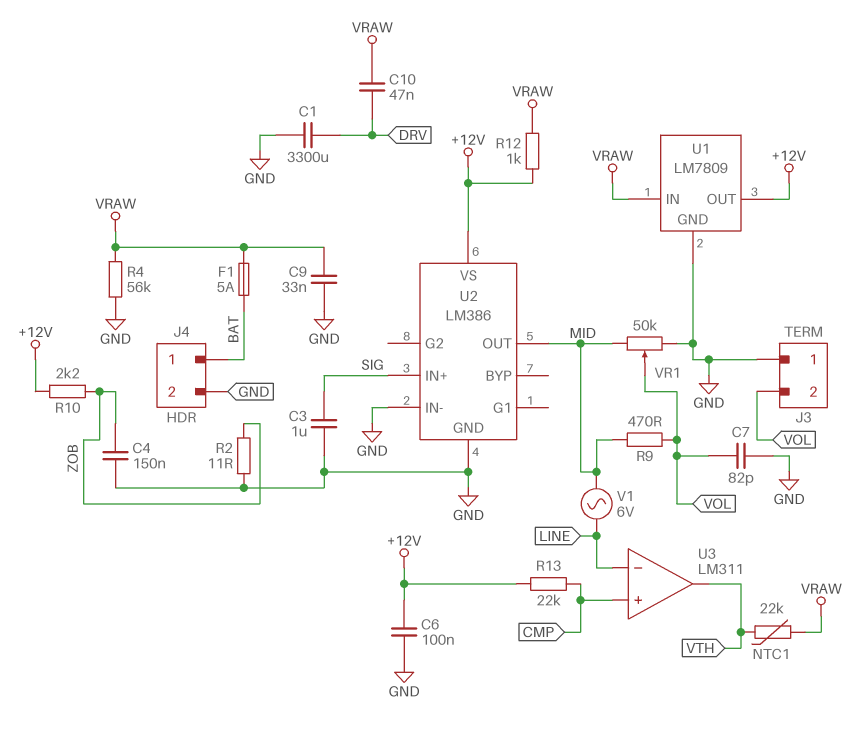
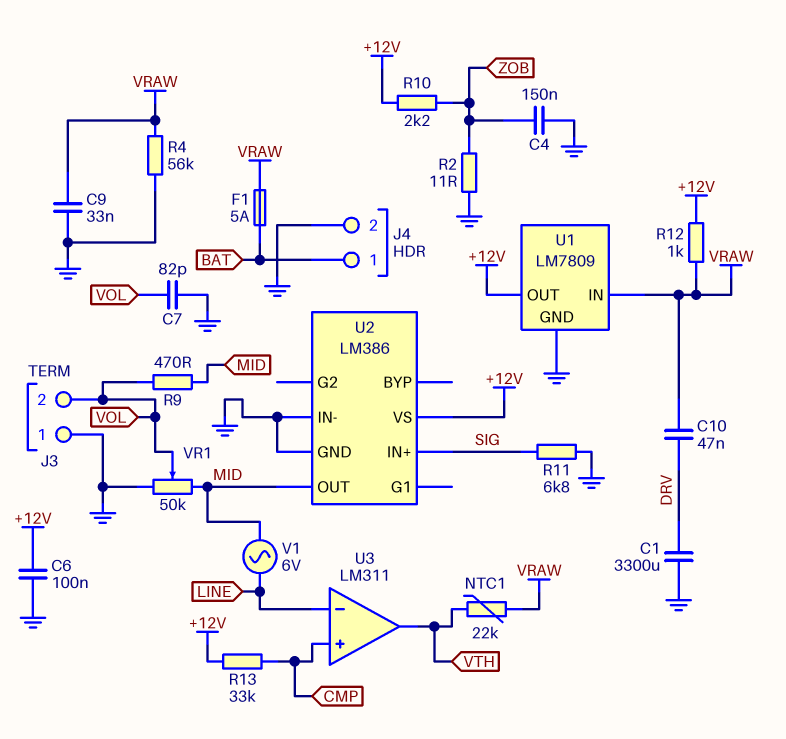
C3: 1uF (GND, SIG) -> none
R11: none -> 6.8k (GND, SIG)
R13: 22k (+12V, CMP) -> 33k (+12V, CMP)

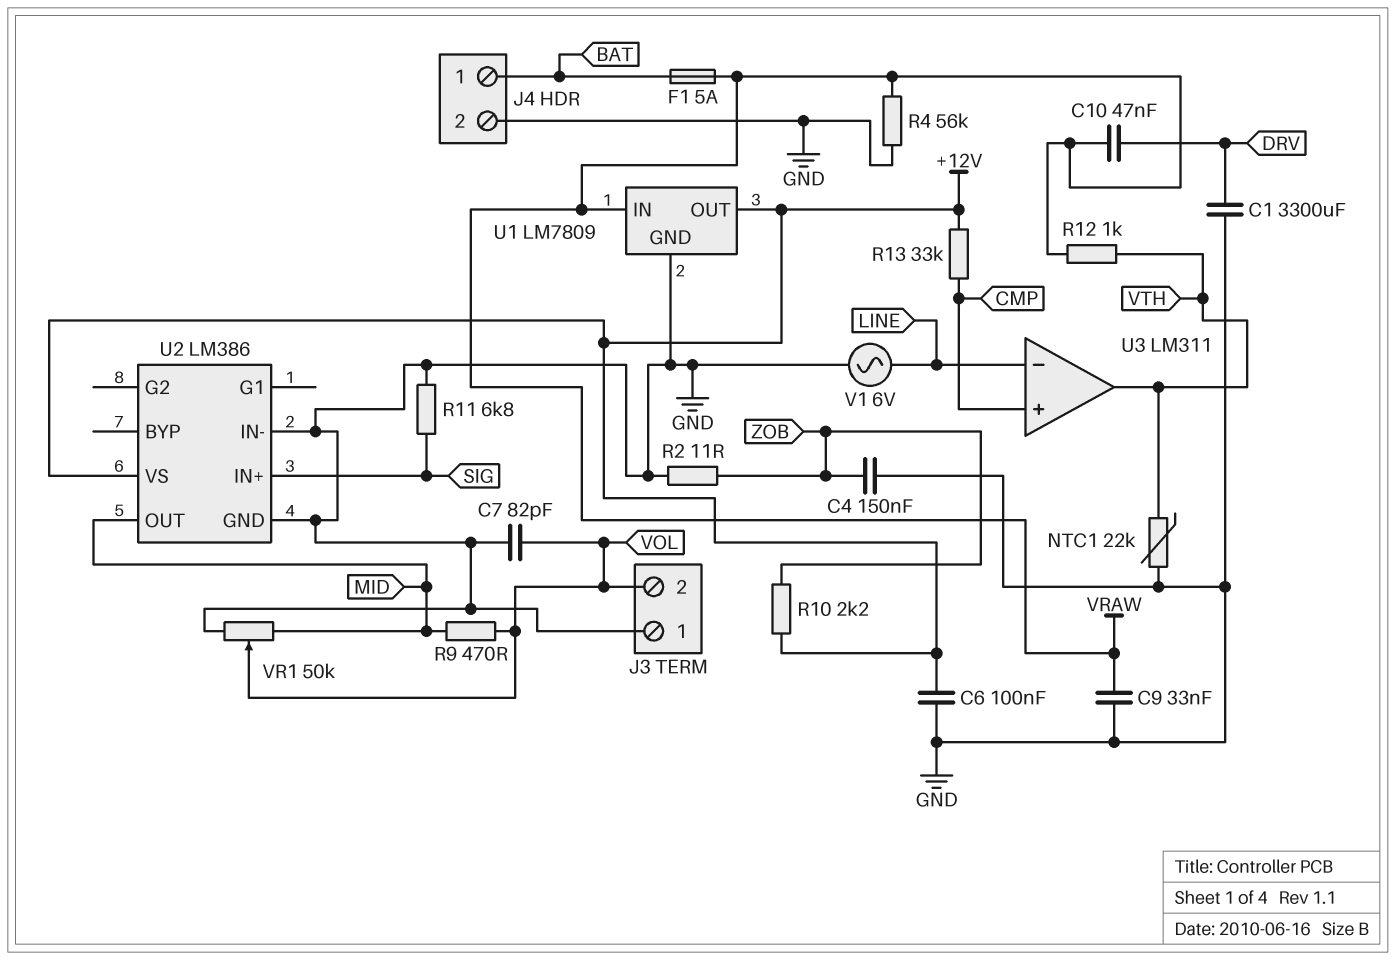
NTC1: 22k (VRAW, VTH) -> 22k (GND, VTH)
R12: 1k (+12V, VRAW) -> 1k (VRAW, VTH)
V1: AC 6V (LINE, MID) -> AC 6V (GND, LINE)

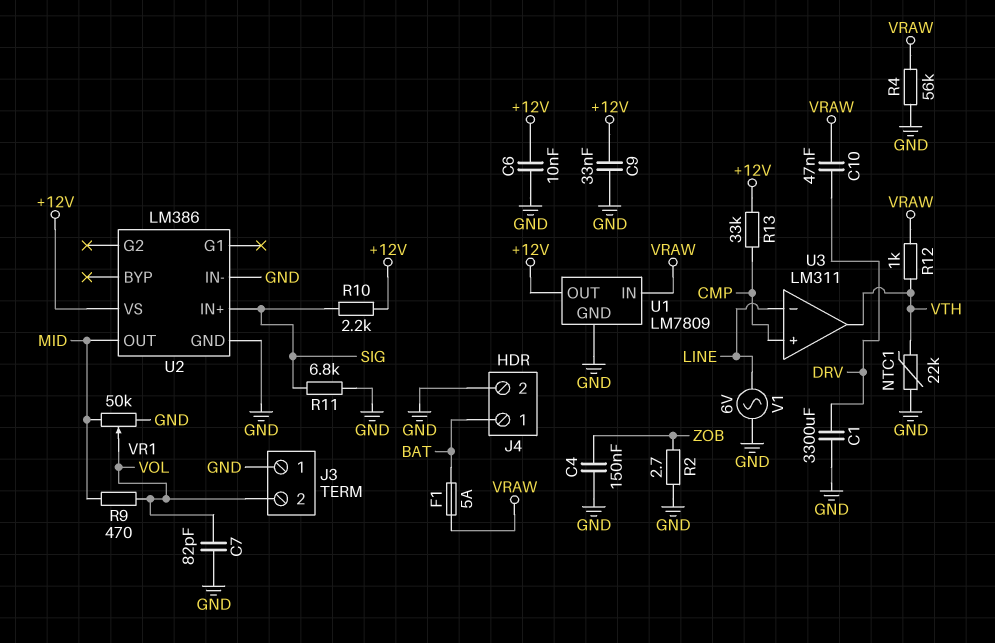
C6: 100nF (+12V, GND) -> 10nF (+12V, GND)
C9: 33nF (GND, VRAW) -> 33nF (+12V, GND)
R2: 11 (GND, ZOB) -> 2.7 (GND, ZOB)
R10: 2.2k (+12V, ZOB) -> 2.2k (+12V, SIG)

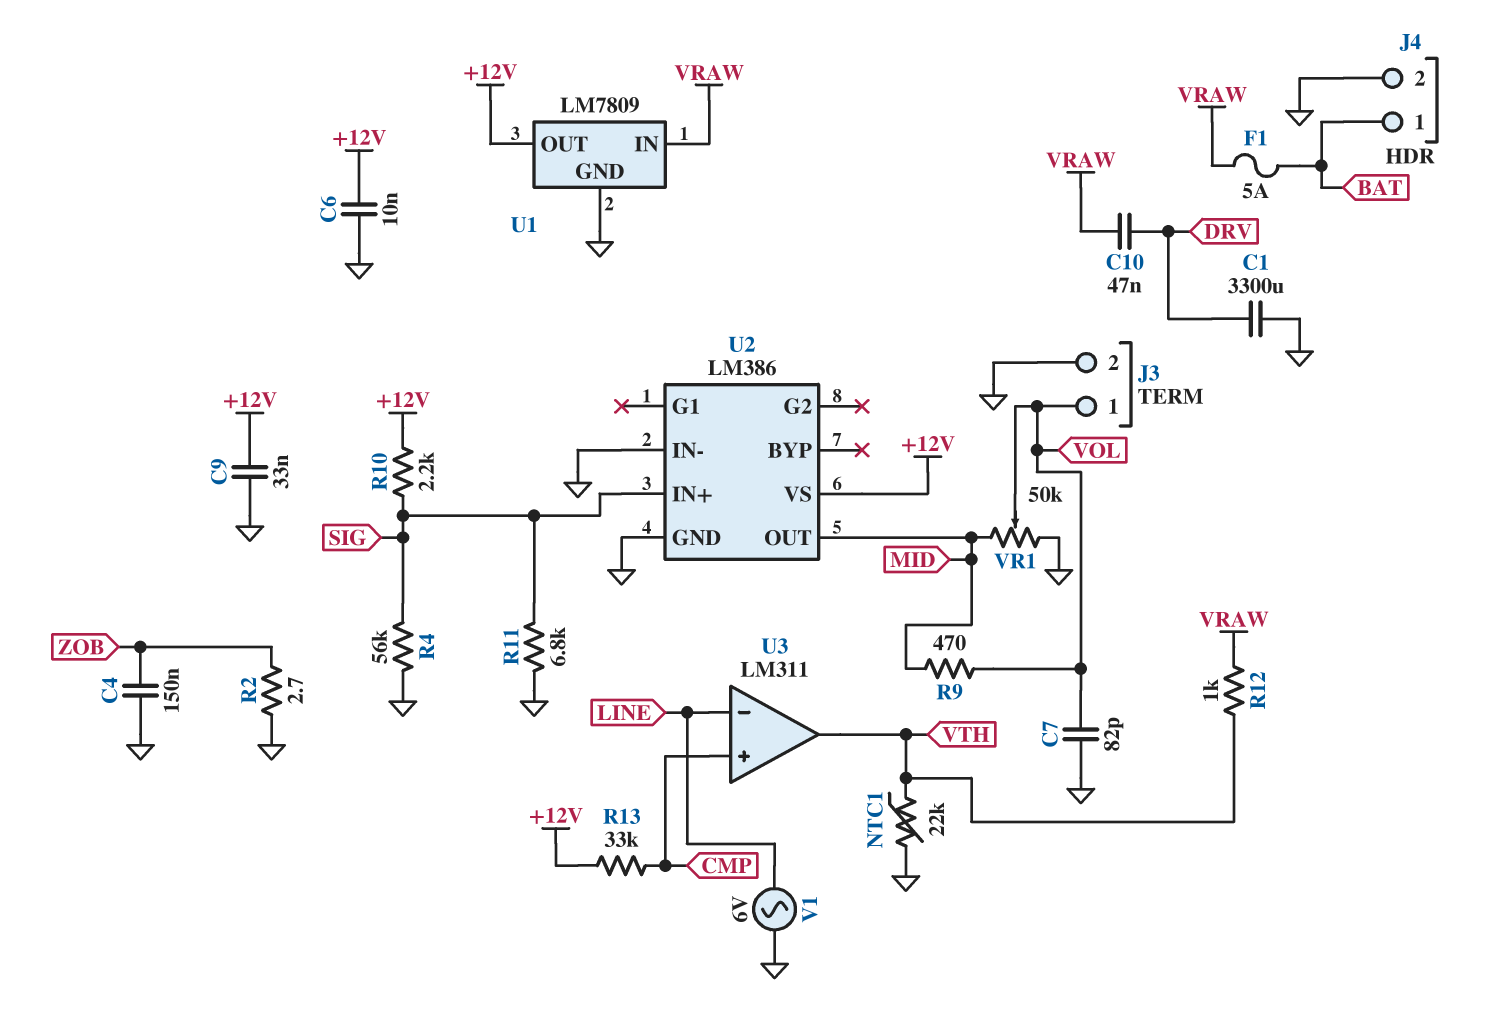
J3 pin 1: GND -> VOL
J3 pin 2: VOL -> GND
R4: 56k (GND, VRAW) -> 56k (GND, SIG)

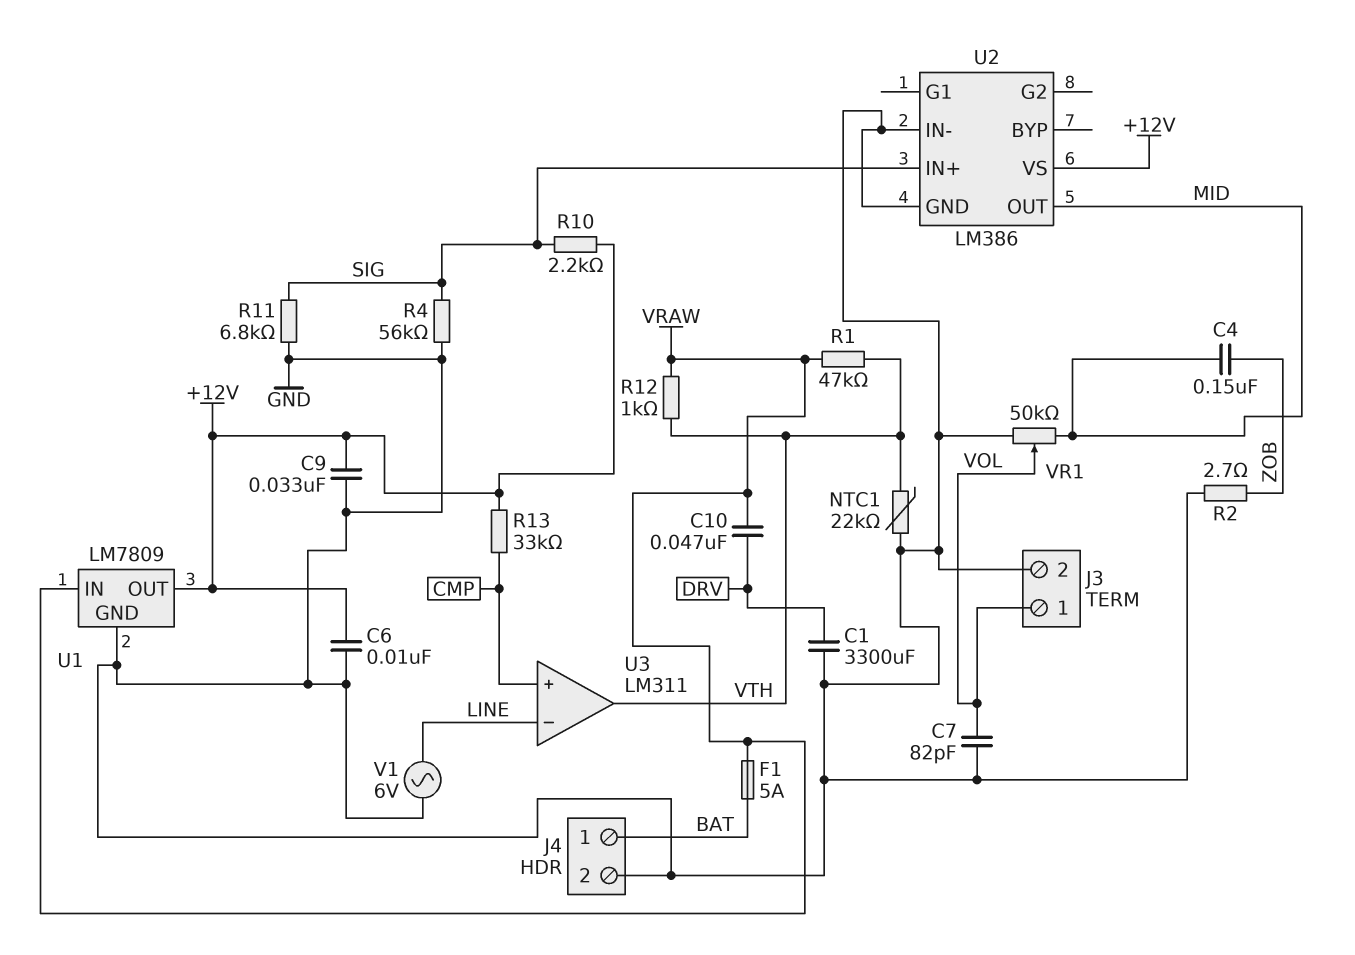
C4: 150nF (GND, ZOB) -> 150nF (MID, ZOB)
R1: none -> 47k (VRAW, VTH)
R9: 470 (MID, VOL) -> none

